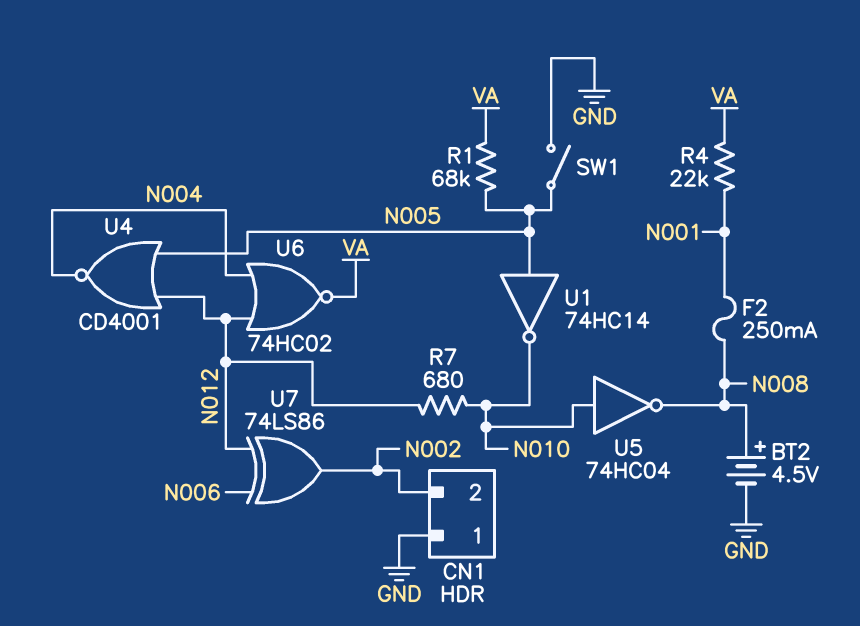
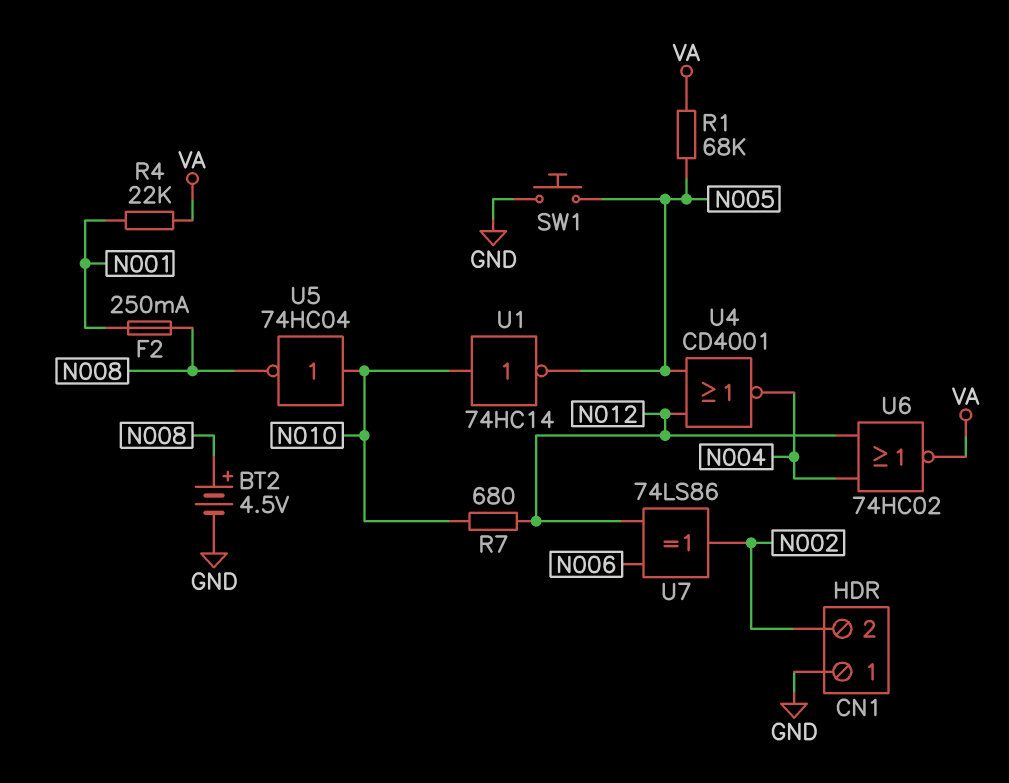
SW1: switch (GND, N005) -> button (GND, N005)
U1: NOT 74HC14 (in N005, out N010) -> NOT 74HC14 (in N010, out N005)

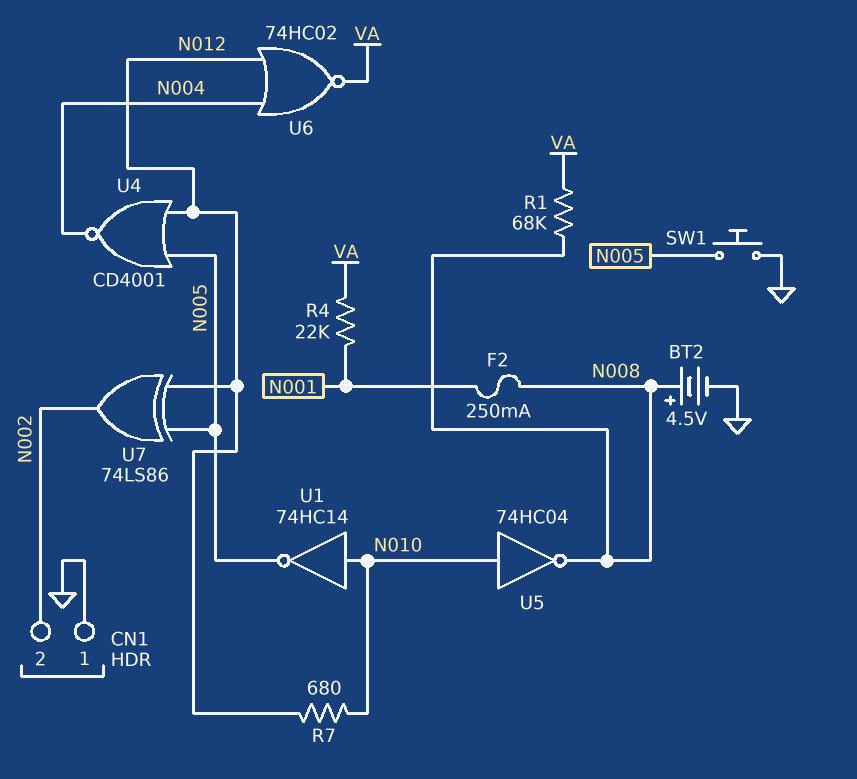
R1: 68k (N005, VA) -> 68k (N008, VA)
U7: XOR 74LS86 (in N006, in N012, out N002) -> XOR 74LS86 (in N005, in N012, out N002)

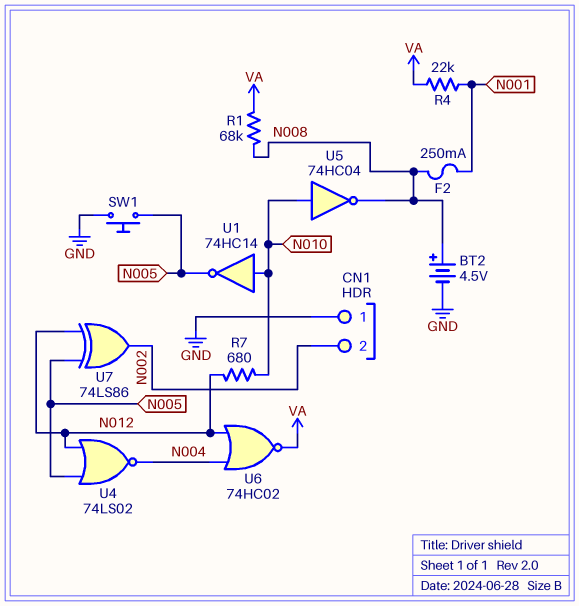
U4: NOR CD4001 (in N005, in N012, out N004) -> NOR 74LS02 (in N005, in N012, out N004)

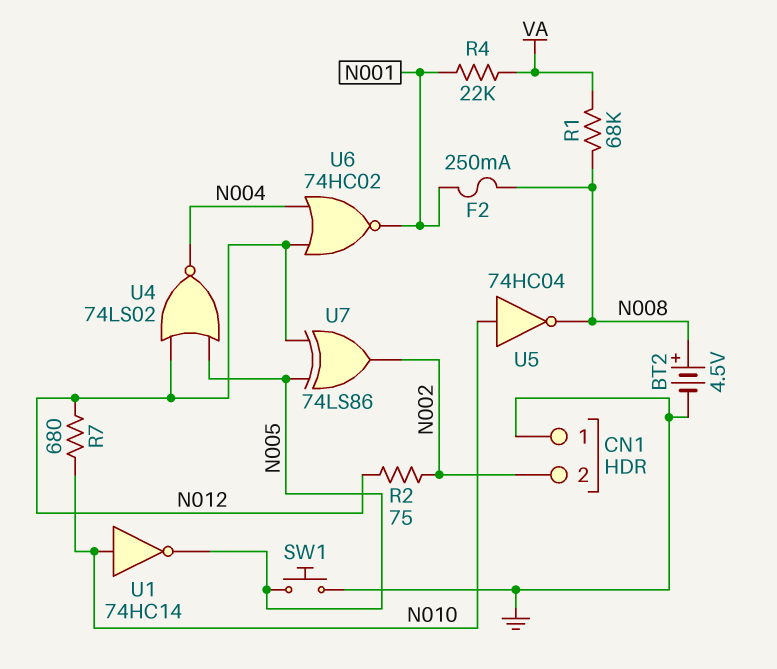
R2: none -> 75 (N002, N012)
U6: NOR 74HC02 (in N004, in N012, out VA) -> NOR 74HC02 (in N004, in N012, out N001)

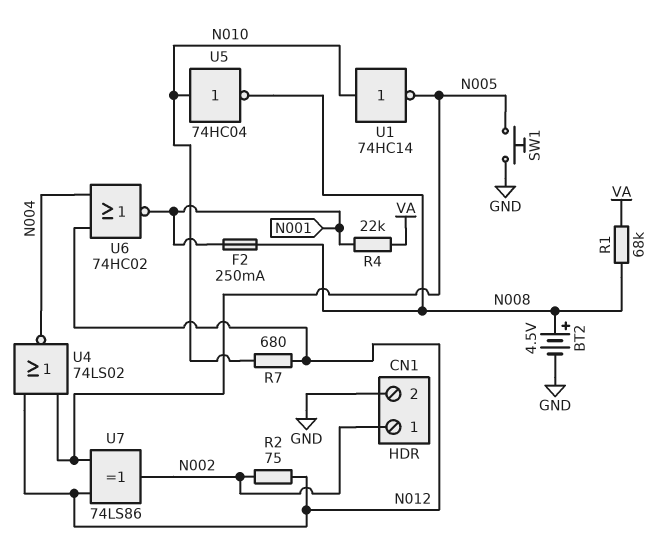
CN1 pin 1: GND -> N002
CN1 pin 2: N002 -> GND

